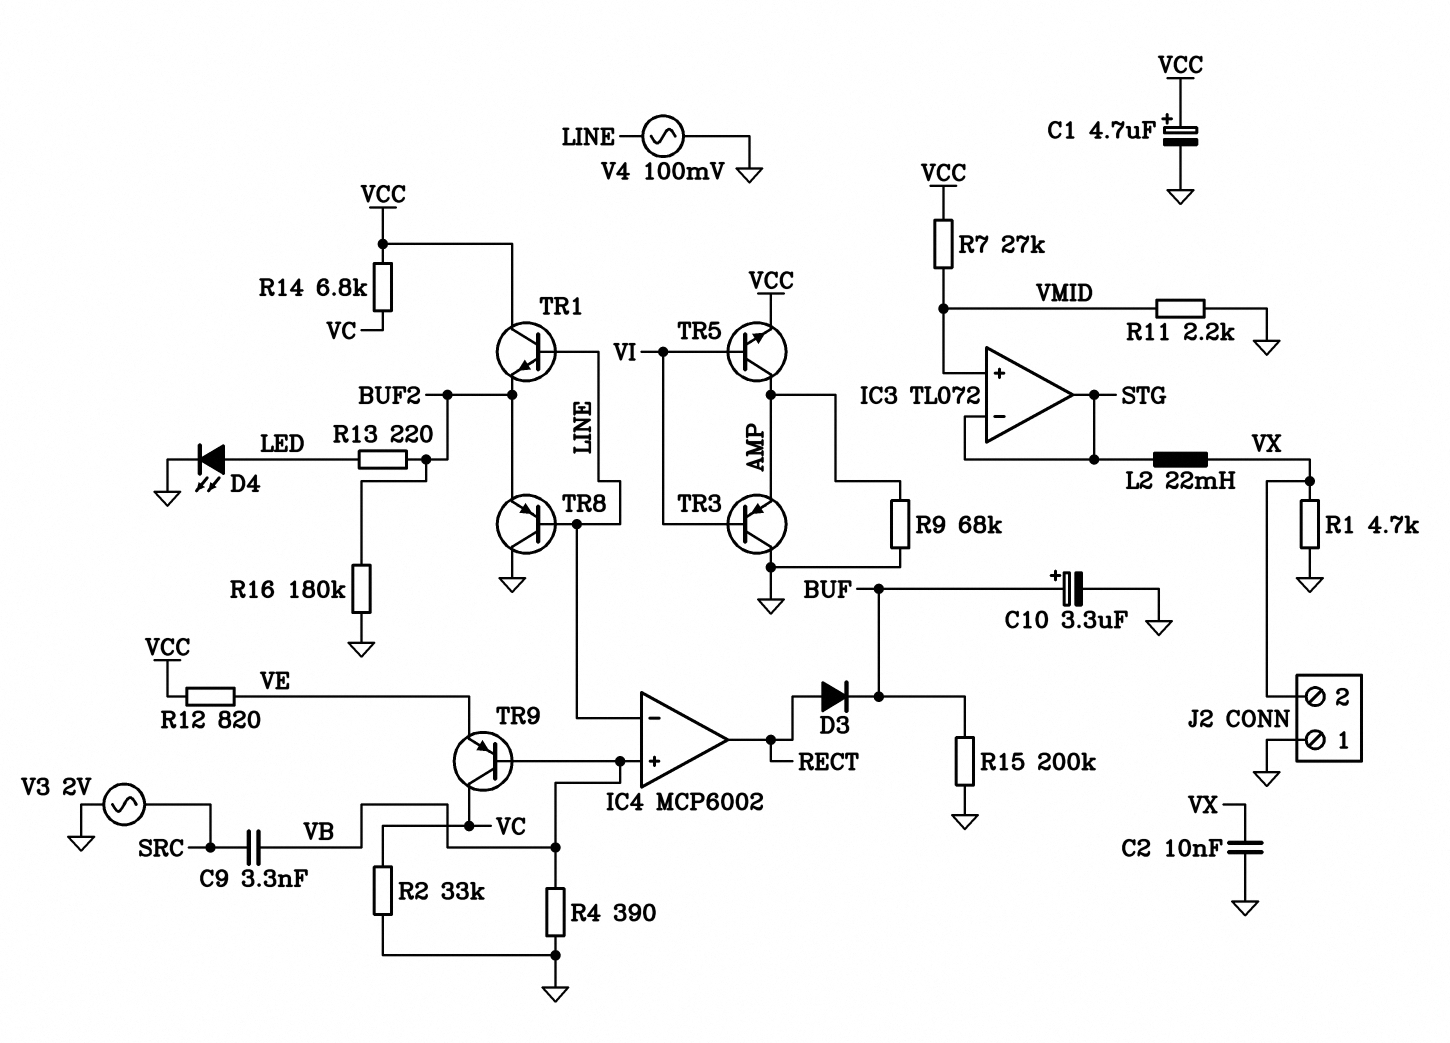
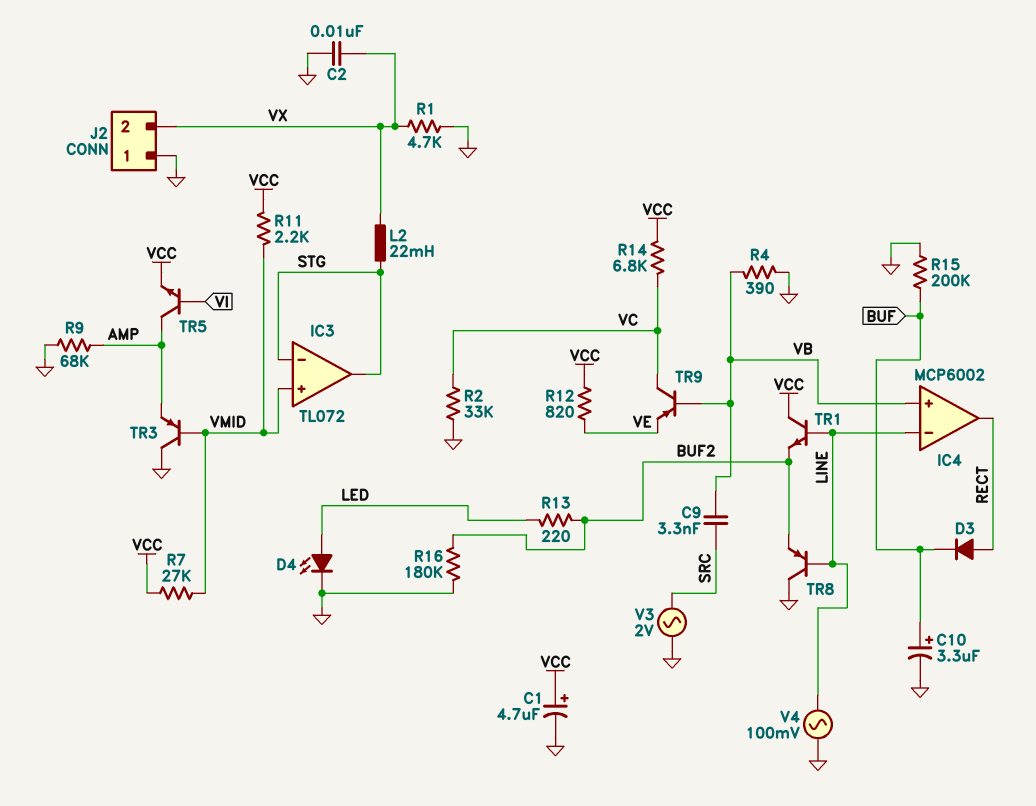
R11: 2.2k (GND, VMID) -> 2.2k (VCC, VMID)
TR3: PNP (B VI, C GND, E AMP) -> PNP (B VMID, C GND, E AMP)

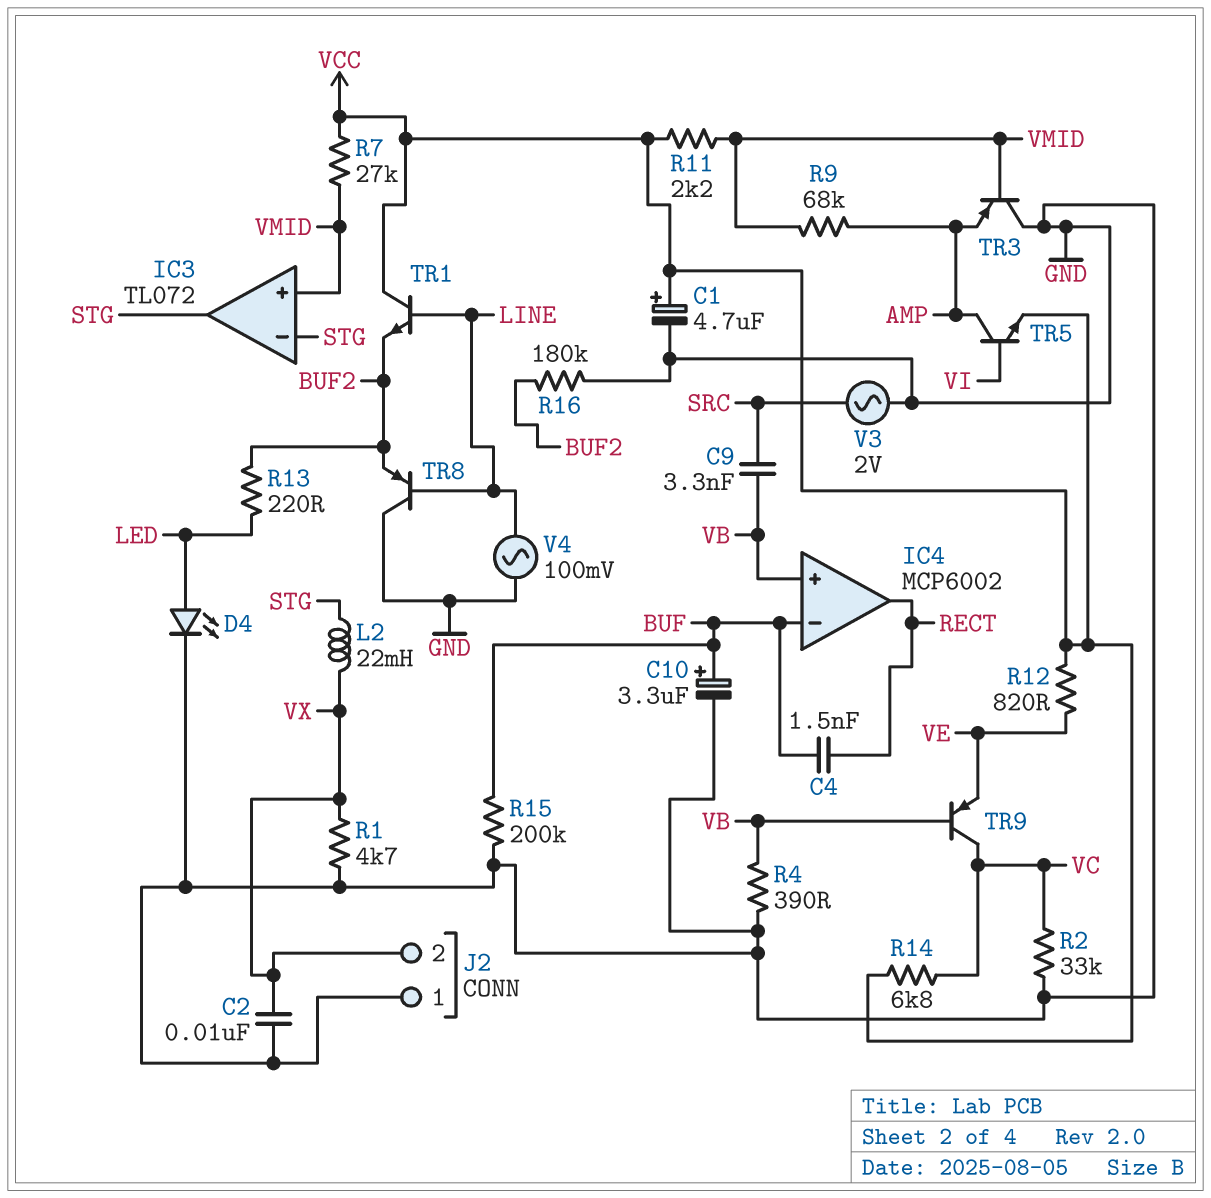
C4: none -> 1.5nF (BUF, RECT)
D3: diode (A RECT, K BUF) -> none
IC4 pin in-: LINE -> BUF
R9: 68k (AMP, GND) -> 68k (AMP, VMID)

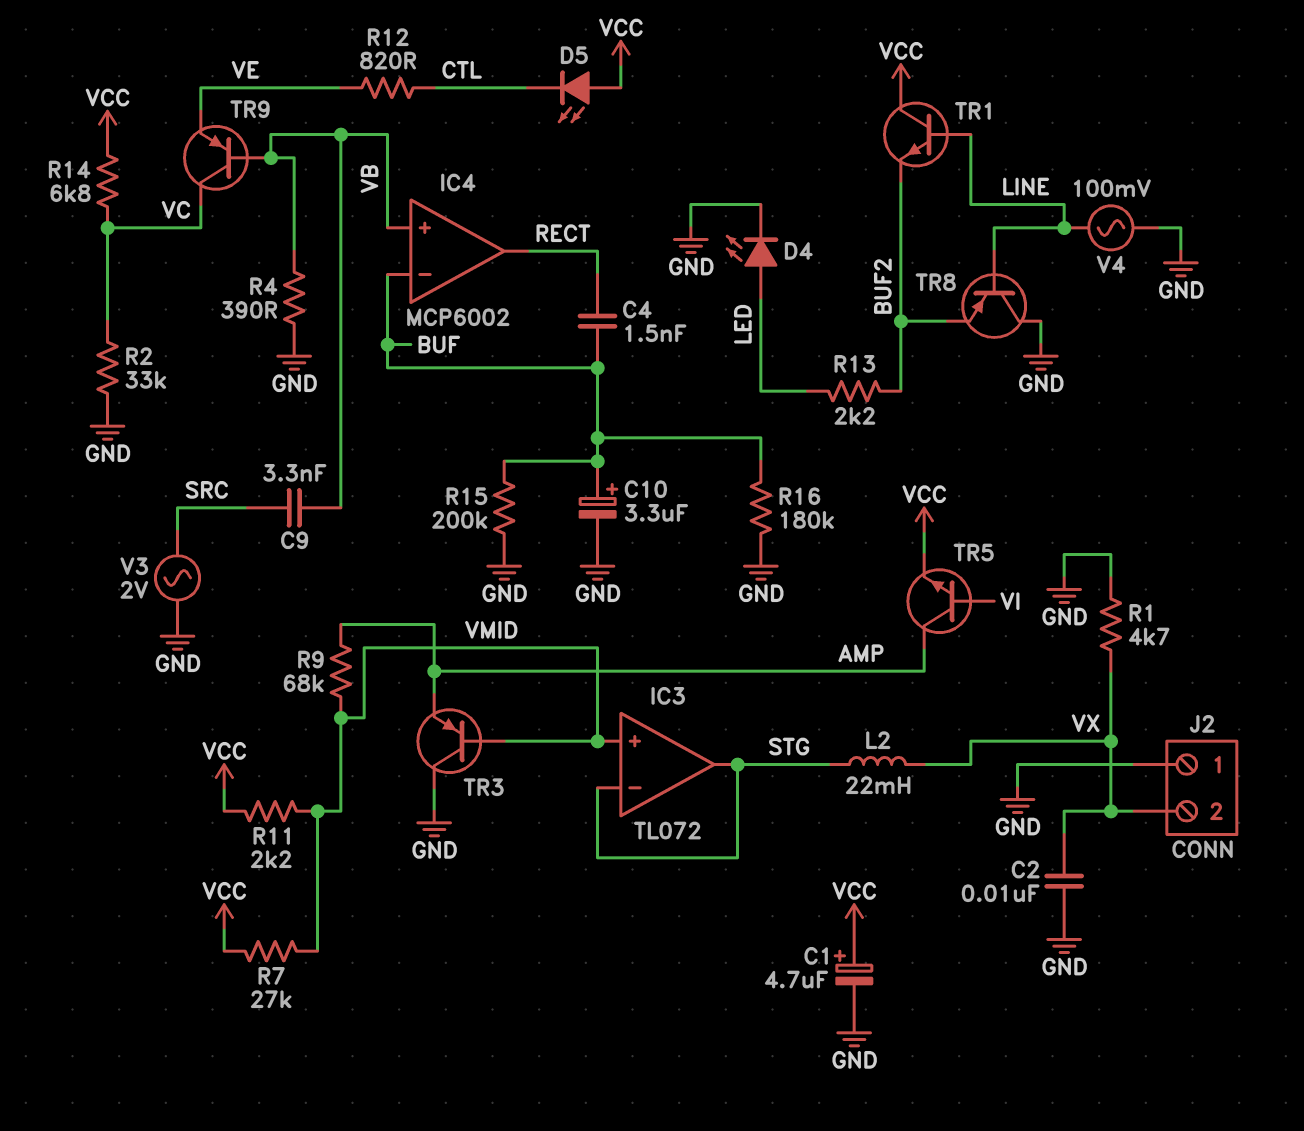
D5: none -> LED (A VCC, K CTL)
R12: 820 (VCC, VE) -> 820 (CTL, VE)
R13: 220 (BUF2, LED) -> 2.2k (BUF2, LED)
R16: 180k (BUF2, GND) -> 180k (BUF, GND)

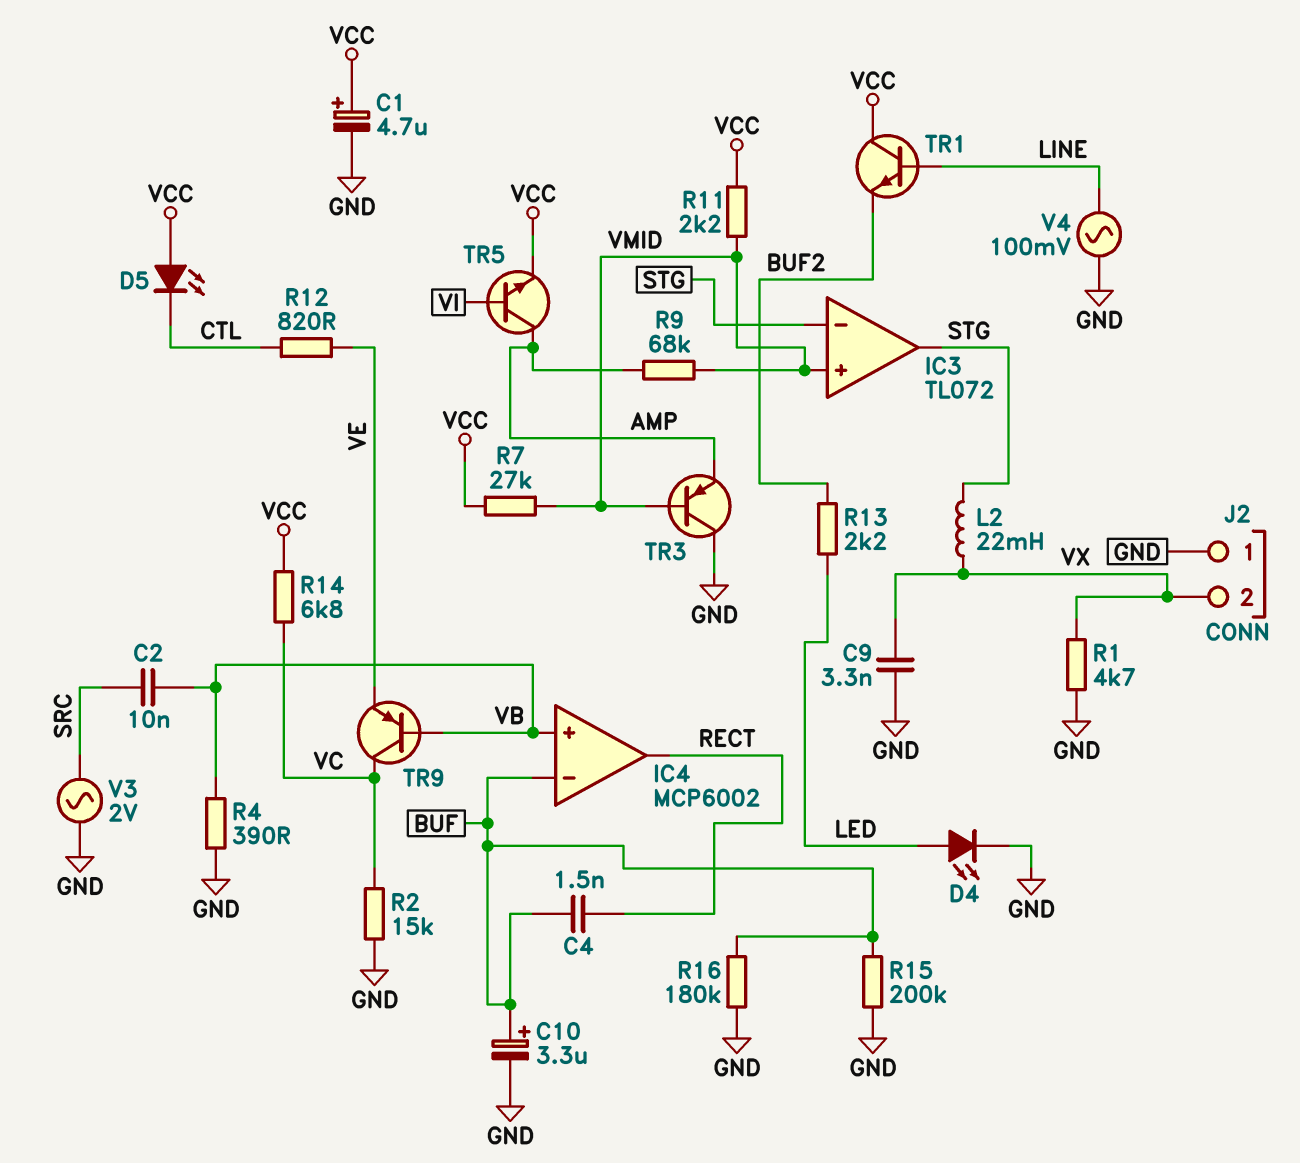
C2: 10nF (GND, VX) -> 10nF (SRC, VB)
C9: 3.3nF (SRC, VB) -> 3.3nF (GND, VX)
R2: 33k (GND, VC) -> 15k (GND, VC)
TR8: PNP (B LINE, C GND, E BUF2) -> none

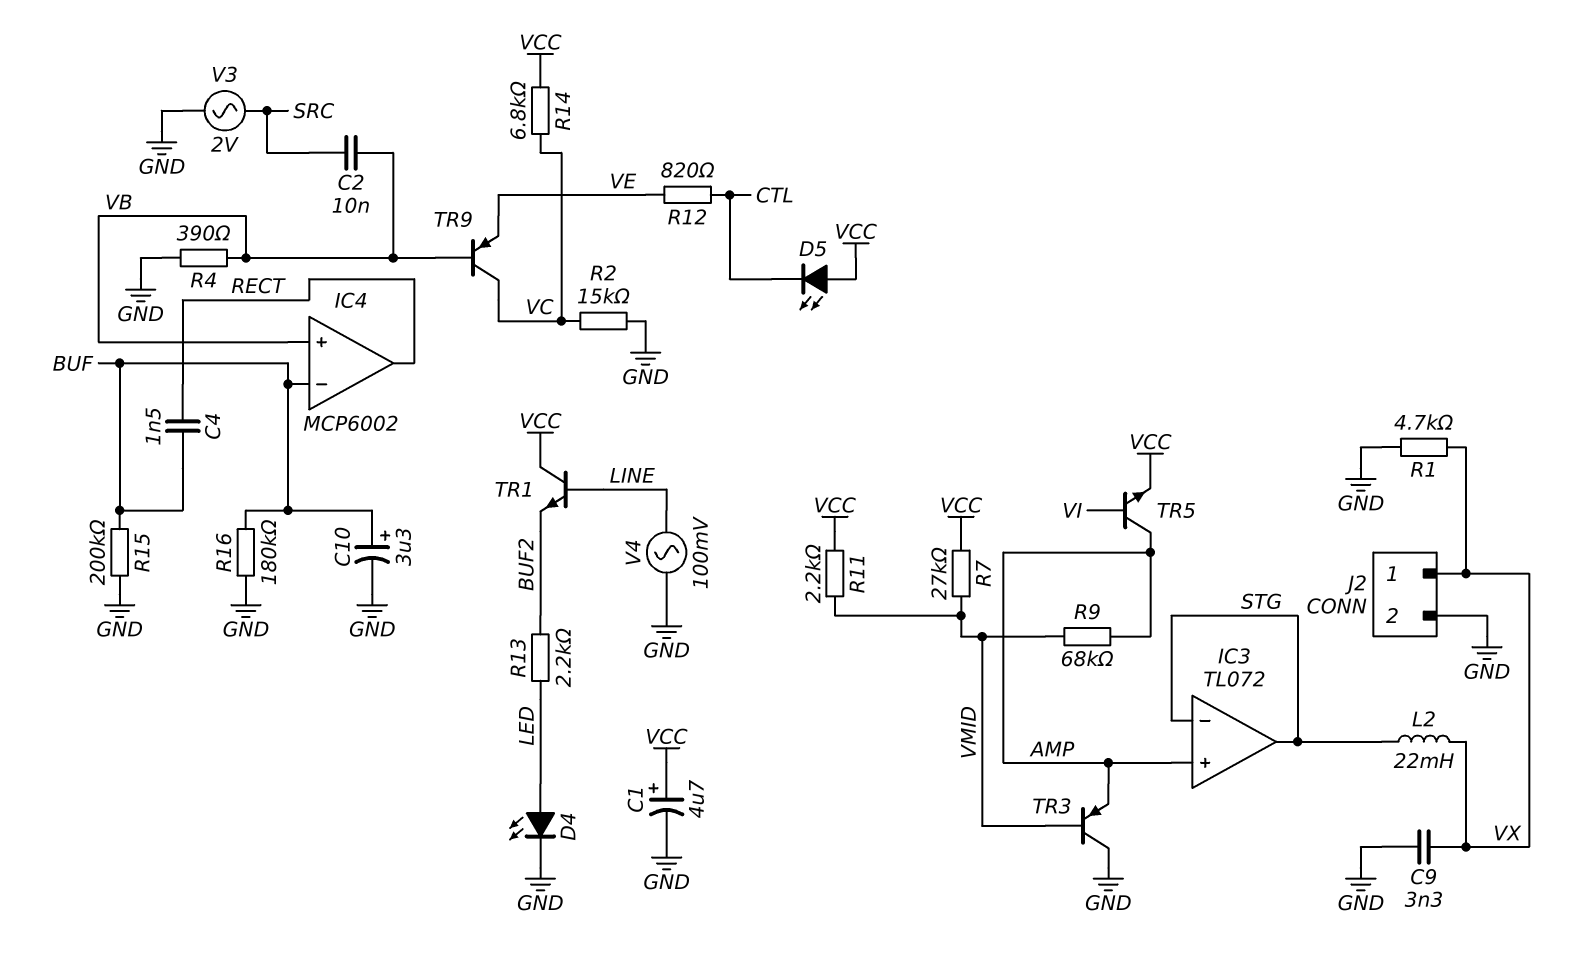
IC3 pin in+: VMID -> AMP
J2 pin 1: GND -> VX
J2 pin 2: VX -> GND

